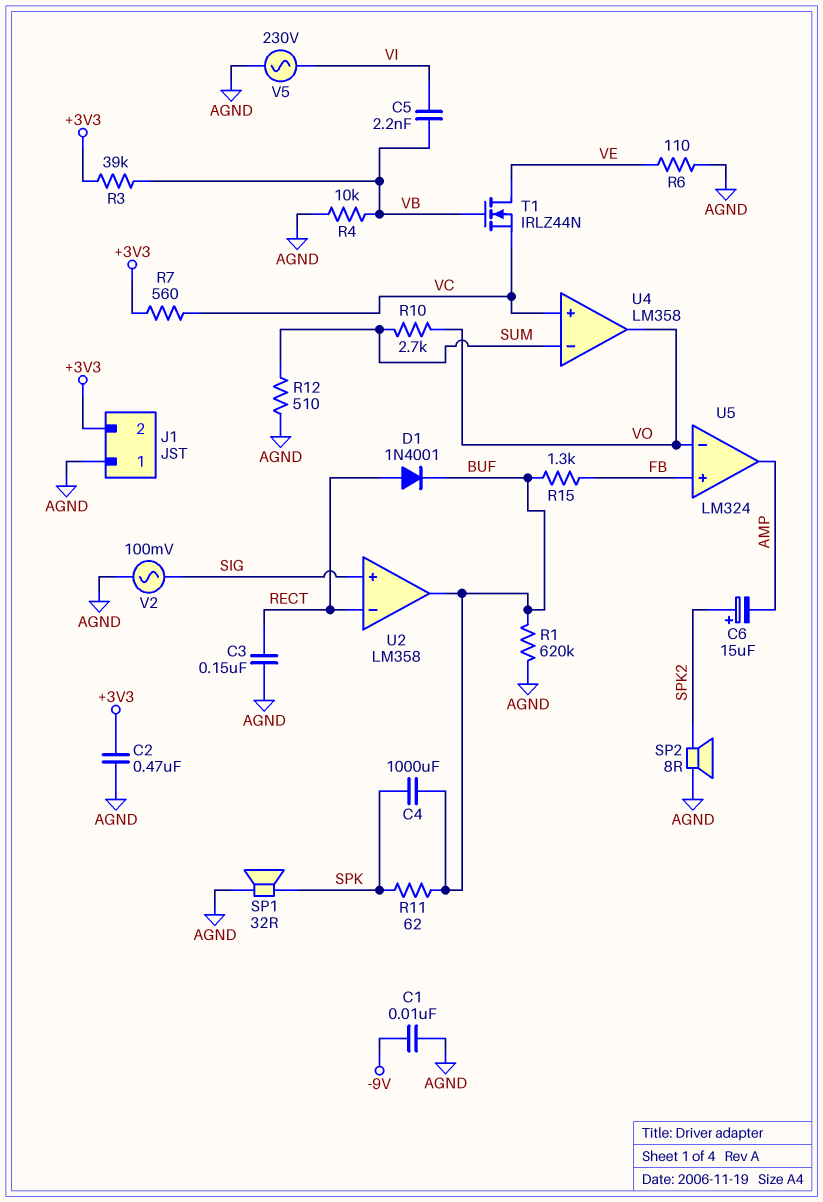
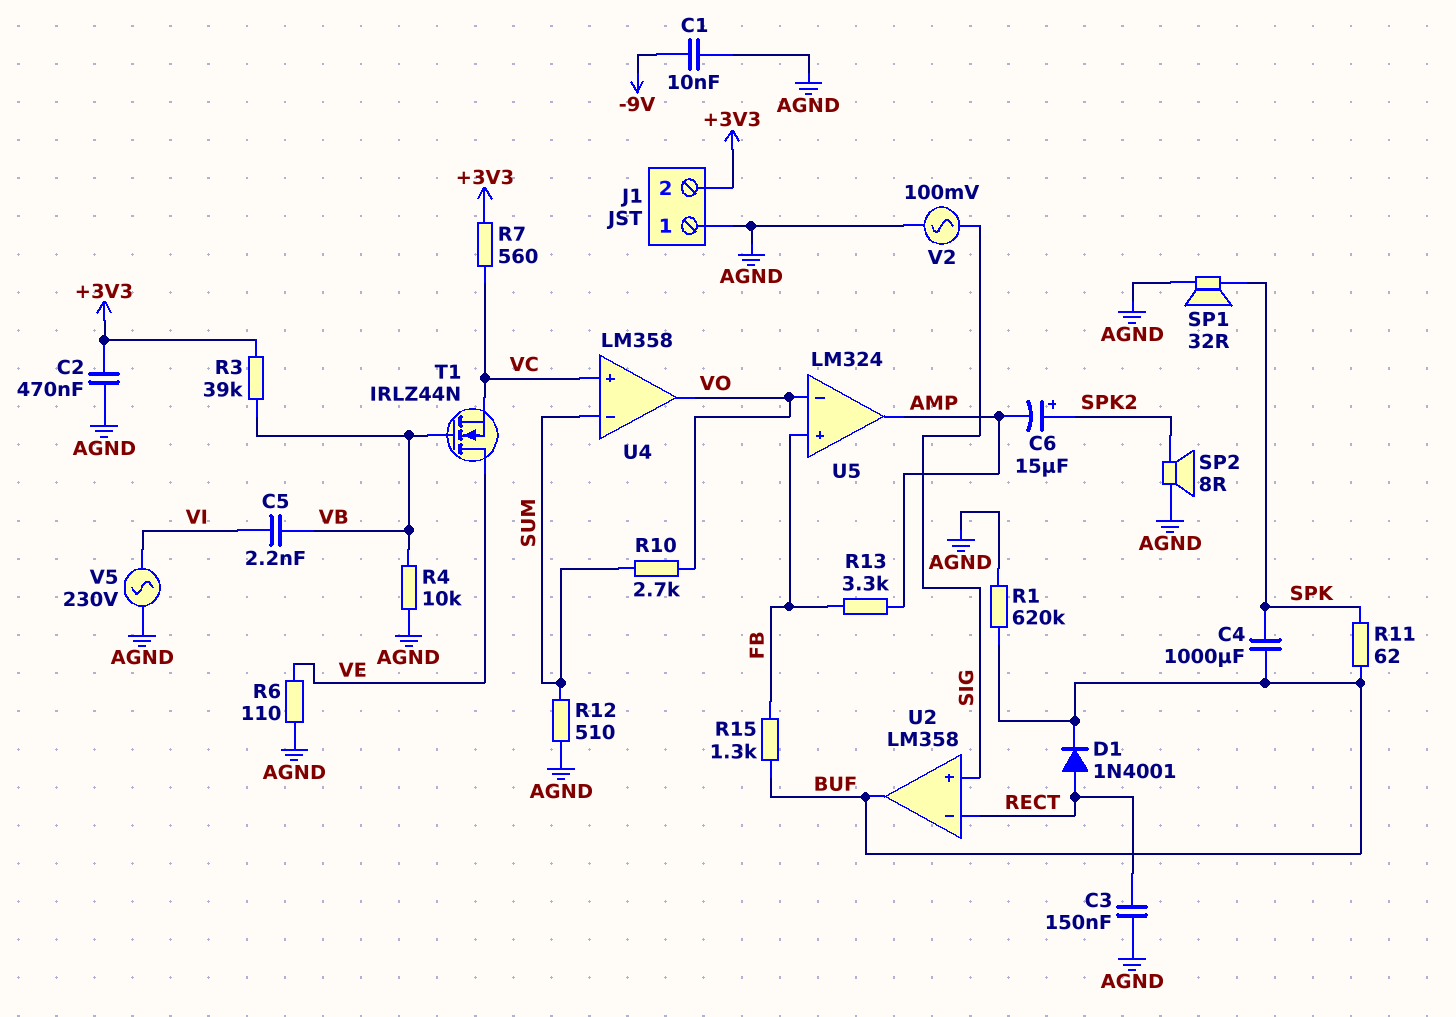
R13: none -> 3.3k (AMP, FB)

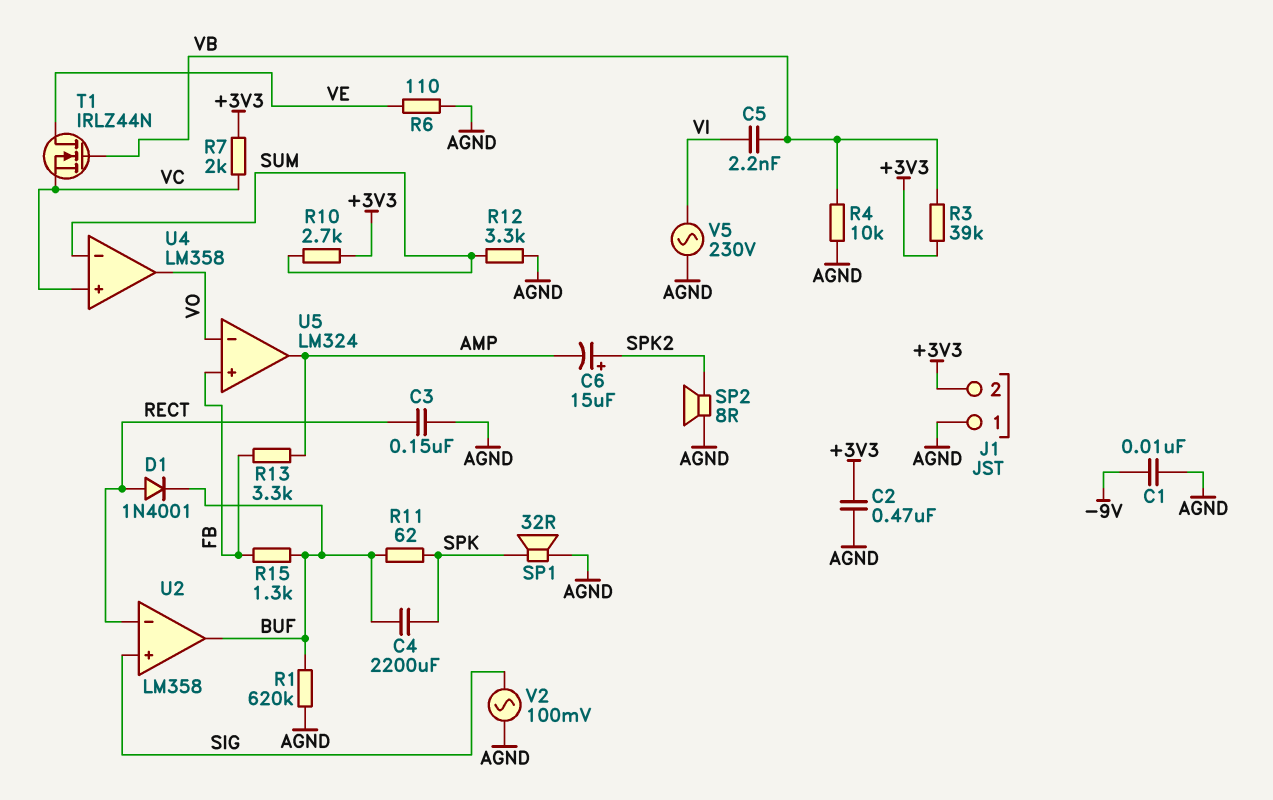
C4: 1000uF (BUF, SPK) -> 2200uF (BUF, SPK)
R7: 560 (+3V3, VC) -> 2k (+3V3, VC)
R10: 2.7k (SUM, VO) -> 2.7k (+3V3, SUM)
R12: 510 (AGND, SUM) -> 3.3k (AGND, SUM)

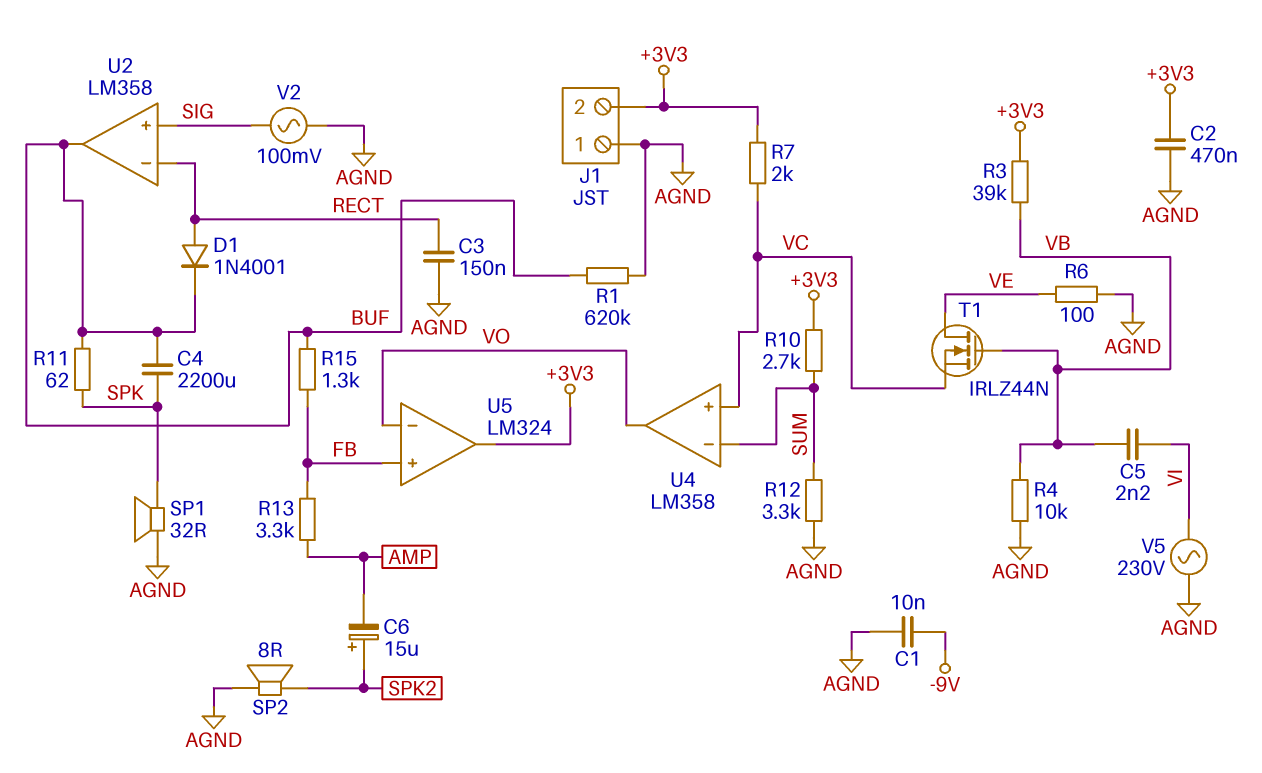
R6: 110 (AGND, VE) -> 100 (AGND, VE)
U5 pin out: AMP -> +3V3

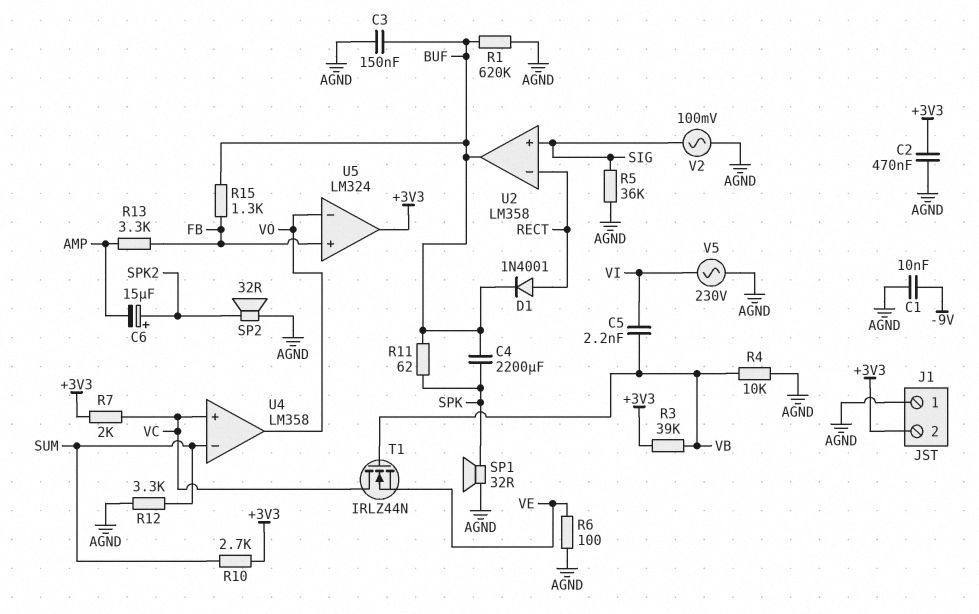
C3: 150nF (AGND, RECT) -> 150nF (AGND, BUF)
R5: none -> 36k (AGND, SIG)
SP2: speaker 8R (AGND, SPK2) -> speaker 32R (AGND, SPK2)
T1: NMOS IRLZ44N (G VB, D VE, S VC) -> NMOS IRLZ44N (G VB, D VC, S VE)

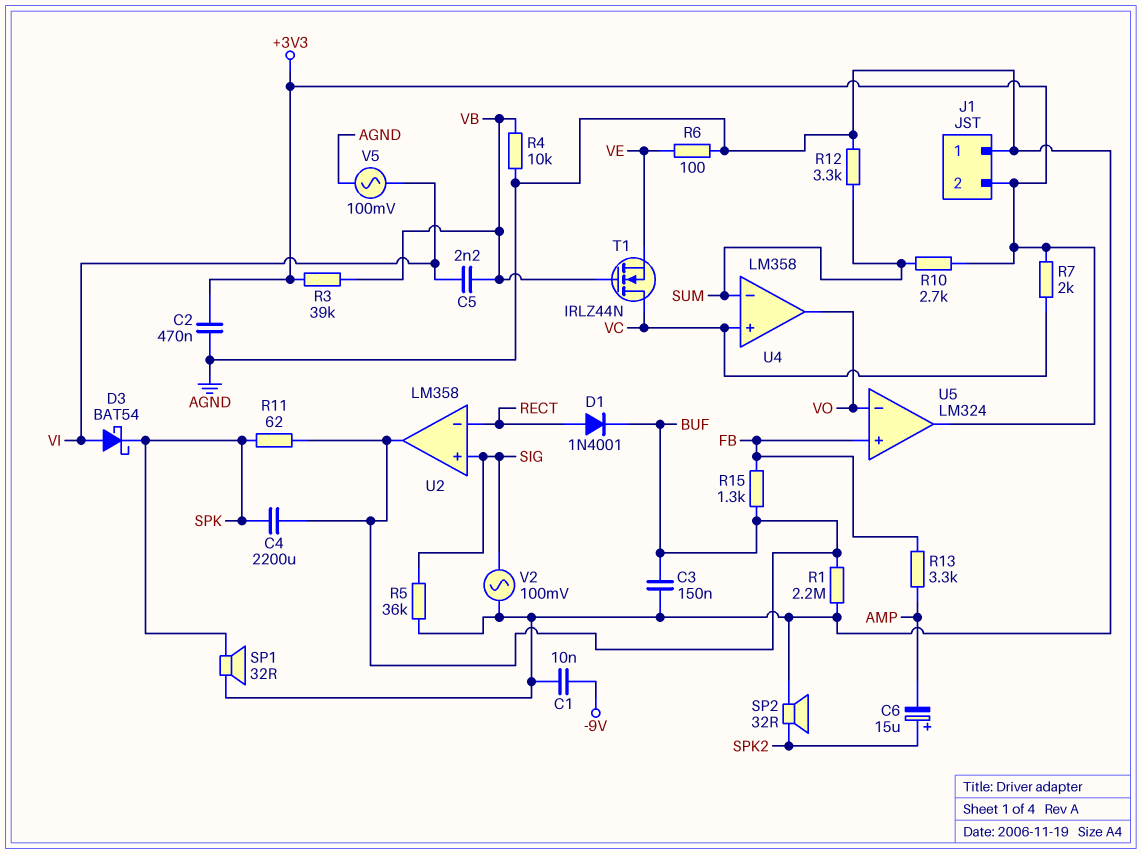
D3: none -> schottky BAT54 (A VI, K SPK)
R1: 620k (AGND, BUF) -> 2.2M (AGND, BUF)
V5: AC 230V (AGND, VI) -> AC 100mV (AGND, VI)

